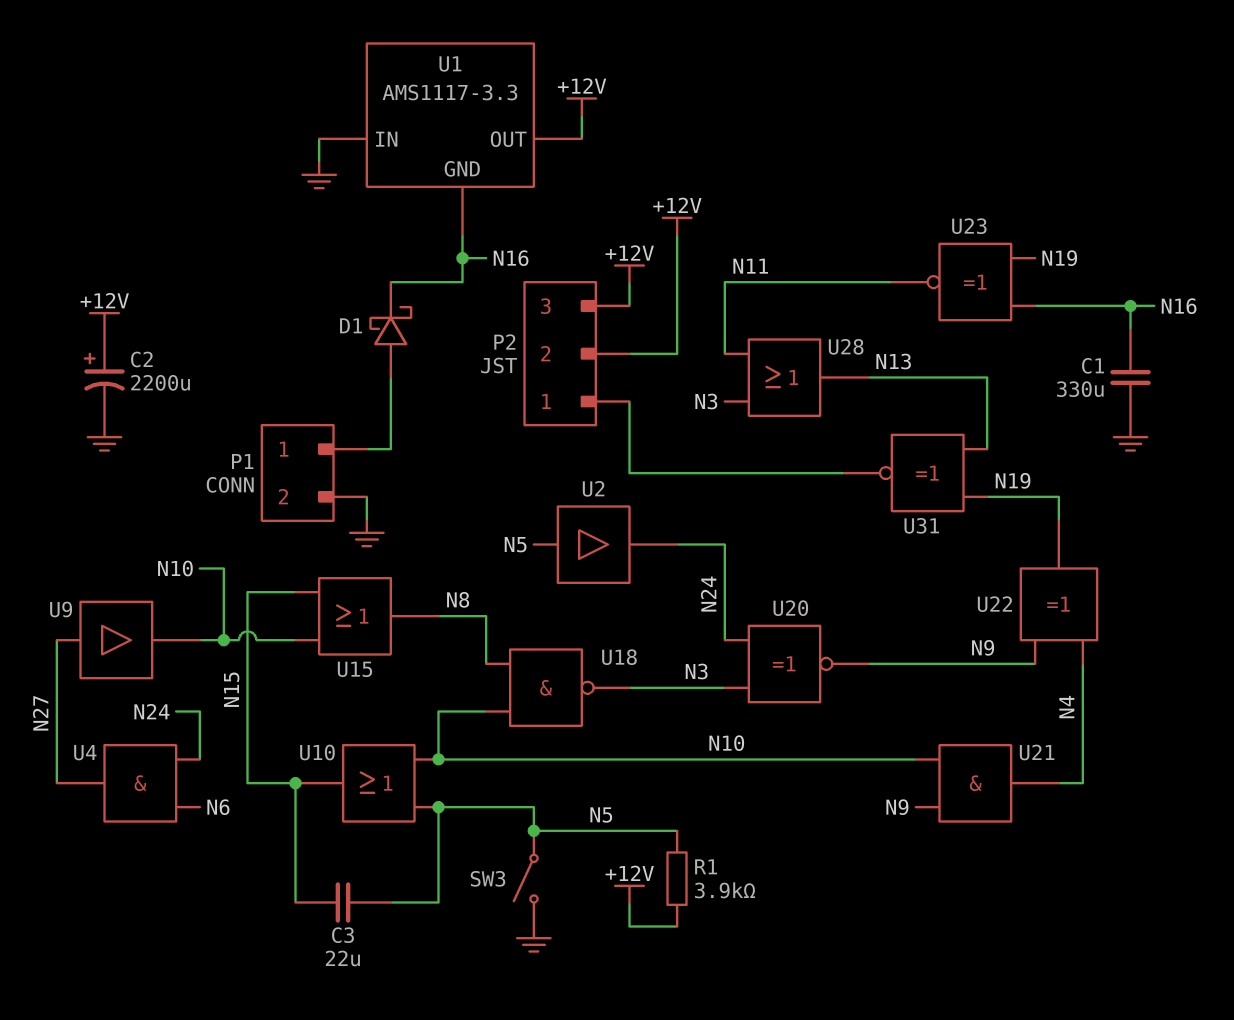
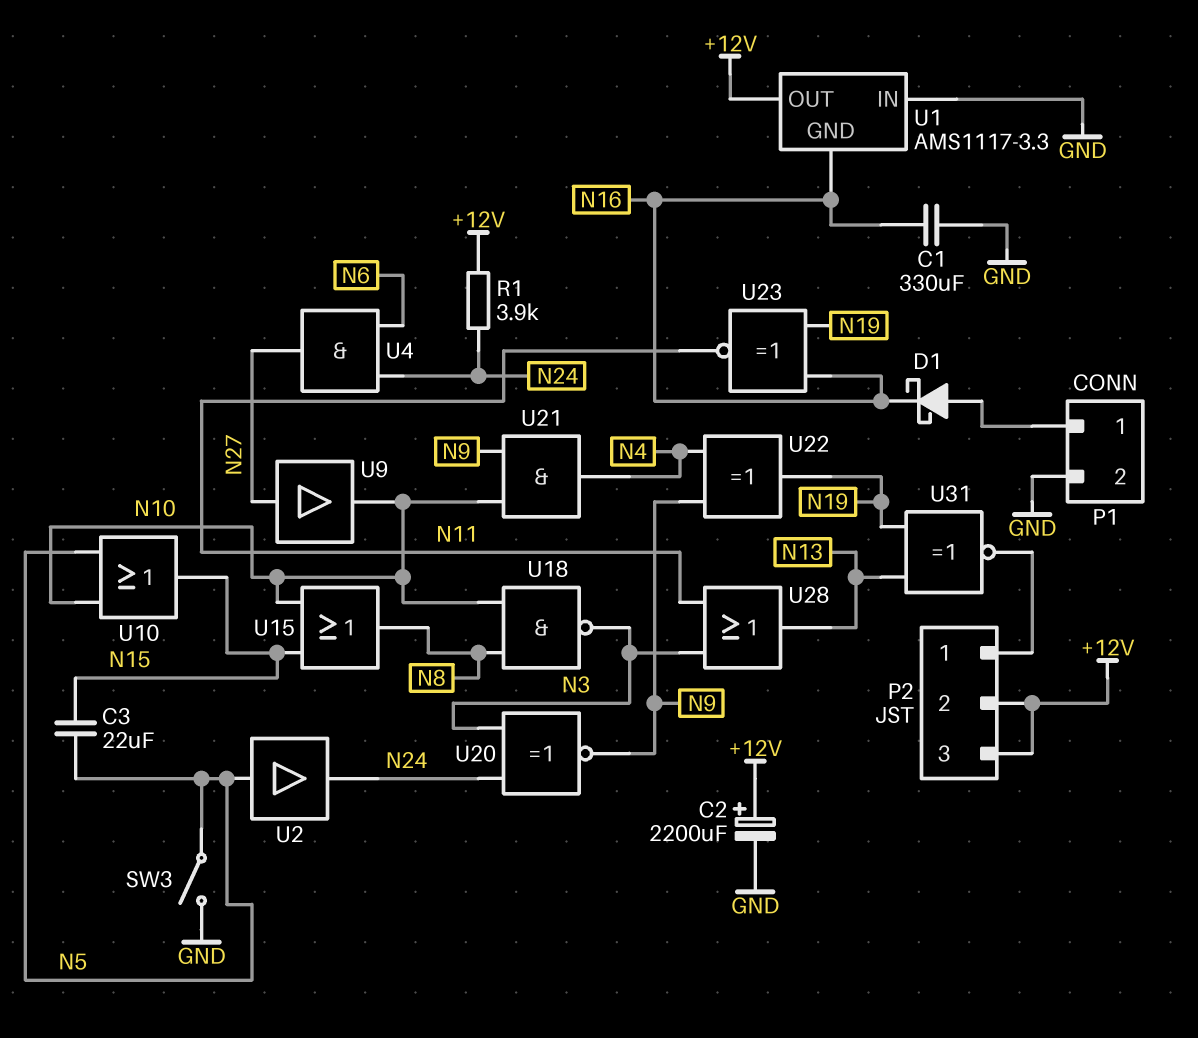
R1: 3.9k (+12V, N5) -> 3.9k (+12V, N24)

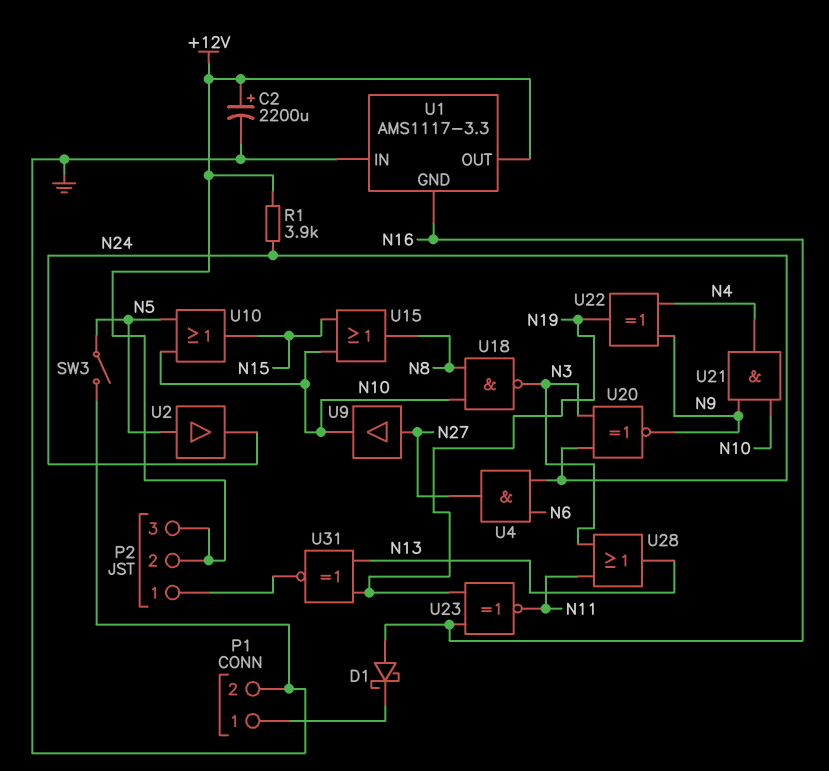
C1: 330uF (GND, N16) -> none
C3: 22uF (N5, N15) -> none
D1: schottky (A P1/1, K N16) -> schottky (A N16, K P1/1)

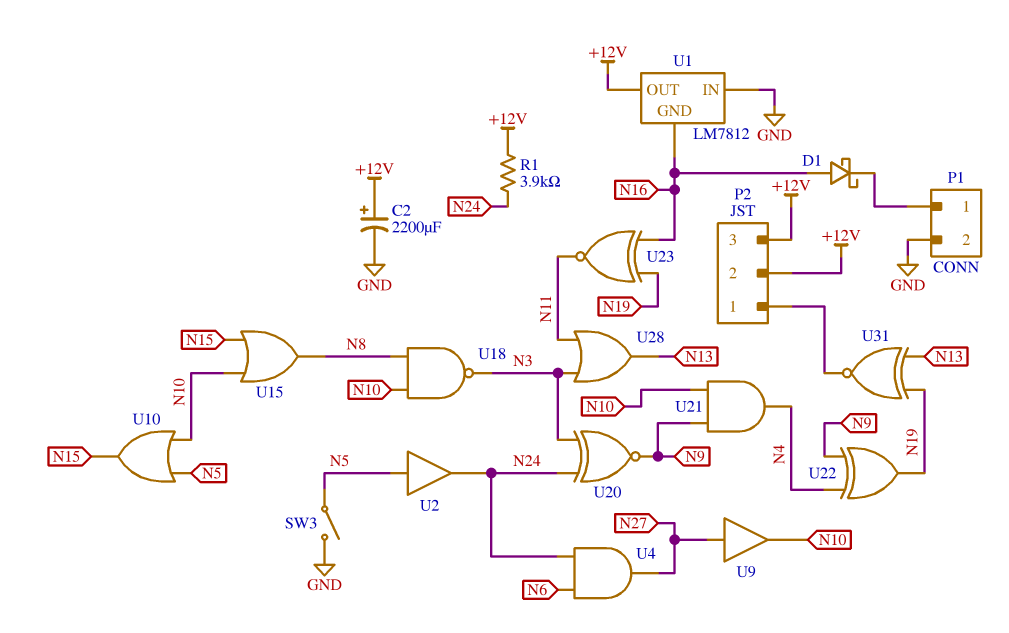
U1: AMS1117-3.3 -> LM7812

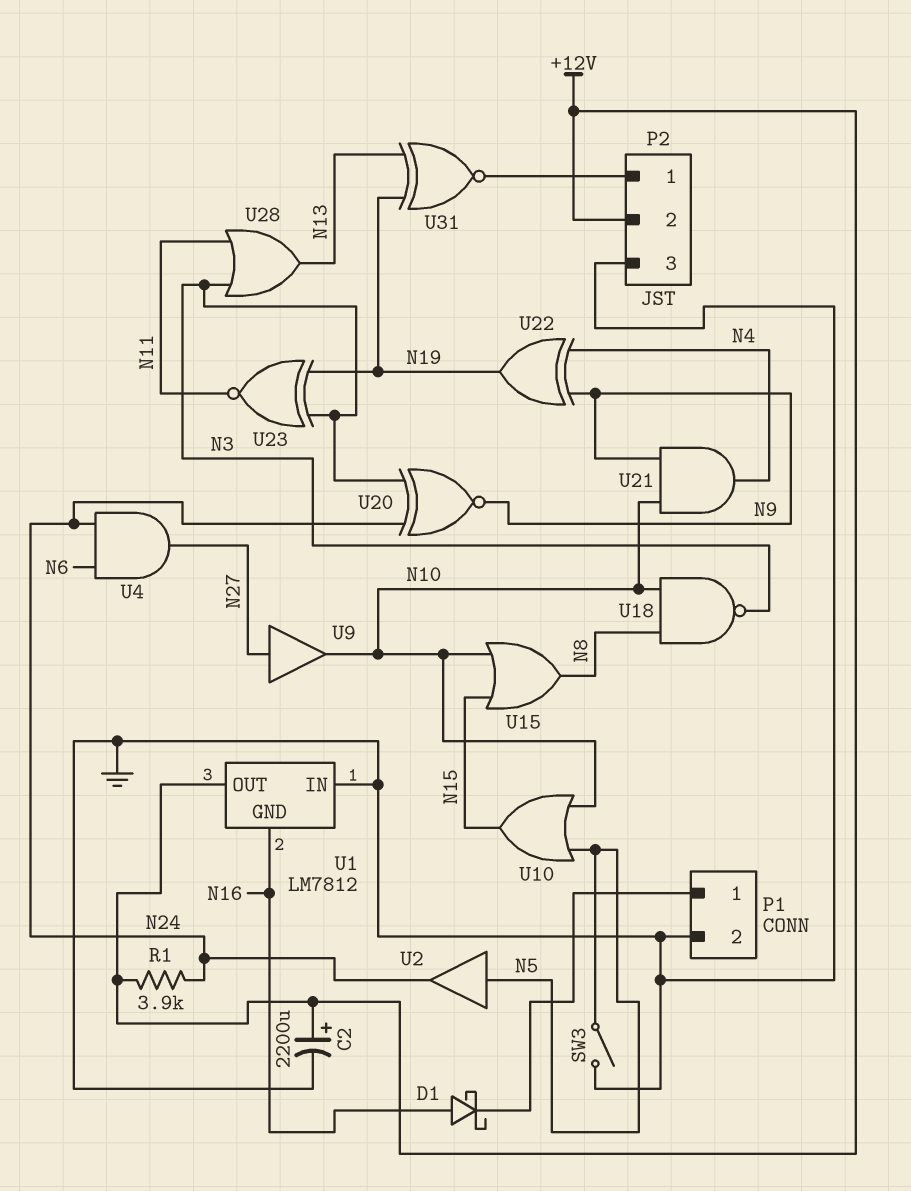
P2 pin 3: +12V -> GND
U23: XNOR (in N16, in N19, out N11) -> XNOR (in N3, in N19, out N11)

